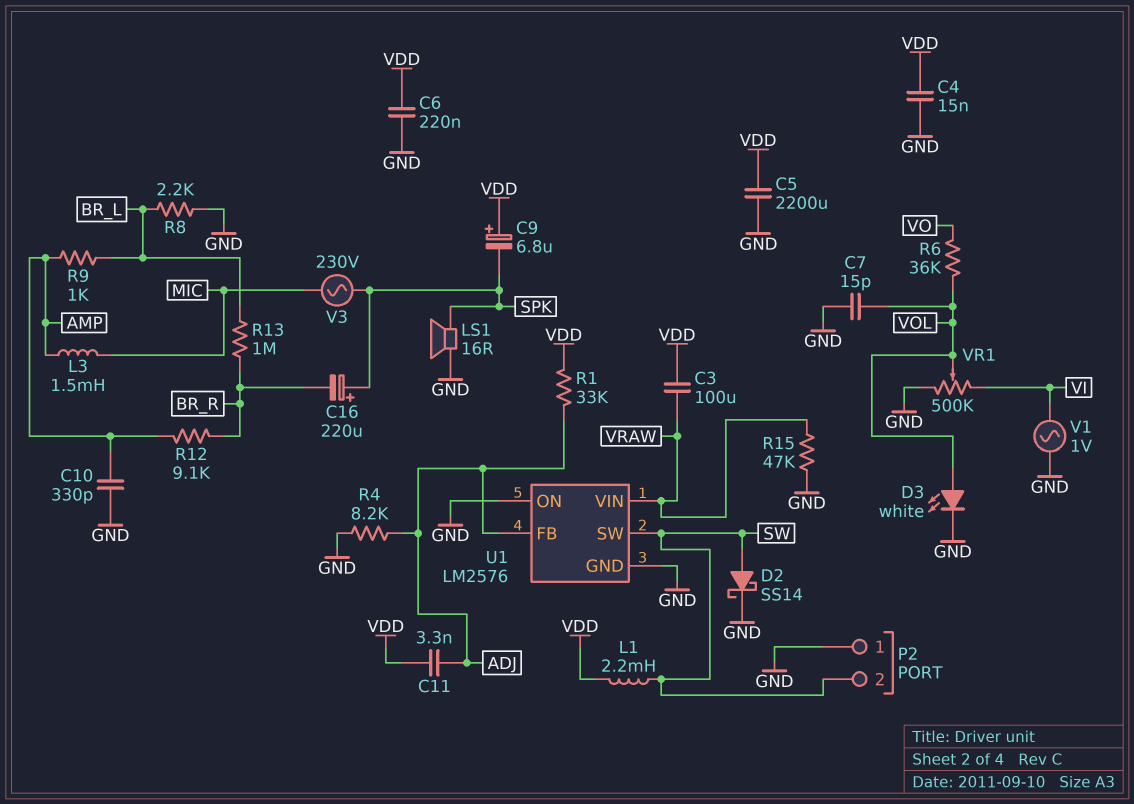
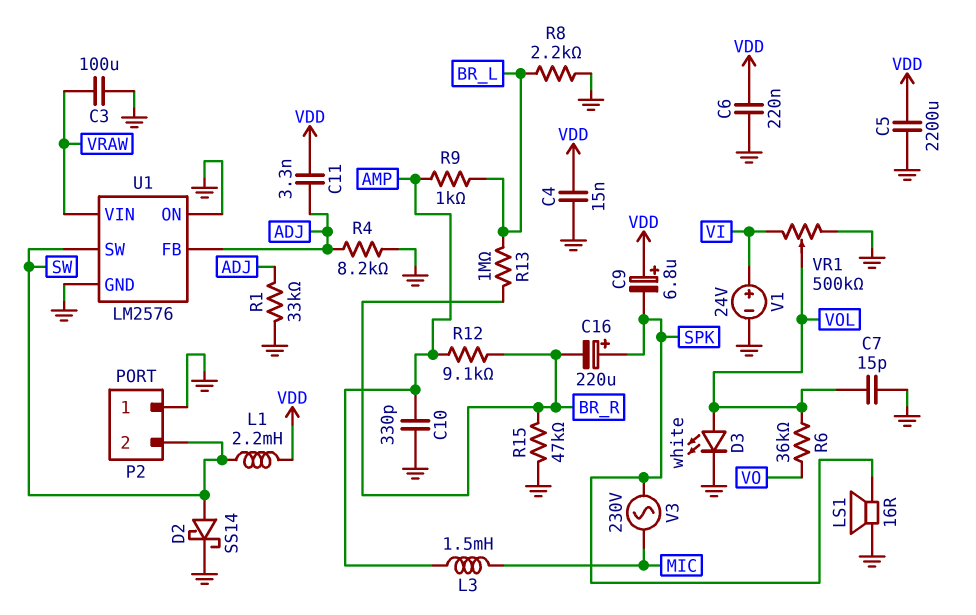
C3: 100uF (VDD, VRAW) -> 100uF (GND, VRAW)
R1: 33k (ADJ, VDD) -> 33k (ADJ, GND)
R15: 47k (GND, VRAW) -> 47k (BR_R, GND)
V1: AC 1V (GND, VI) -> 24V (plus VI, minus GND)

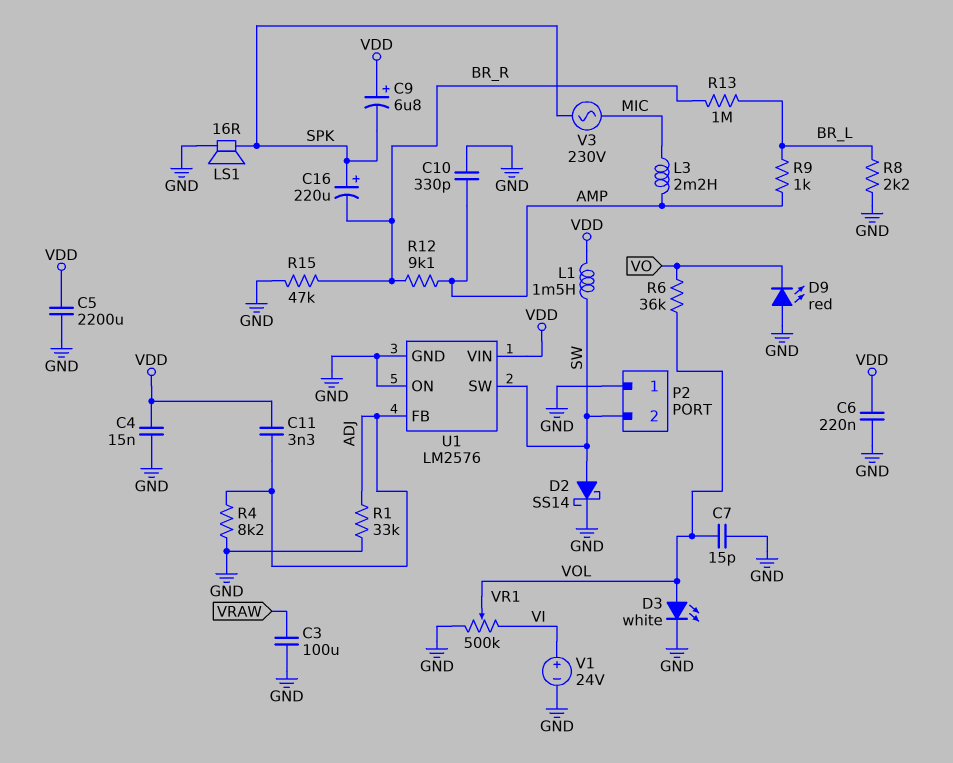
D9: none -> LED red (A GND, K VO)
L1: 2.2mH (SW, VDD) -> 1.5mH (SW, VDD)
L3: 1.5mH (AMP, MIC) -> 2.2mH (AMP, MIC)
U1 pin VIN: VRAW -> VDD

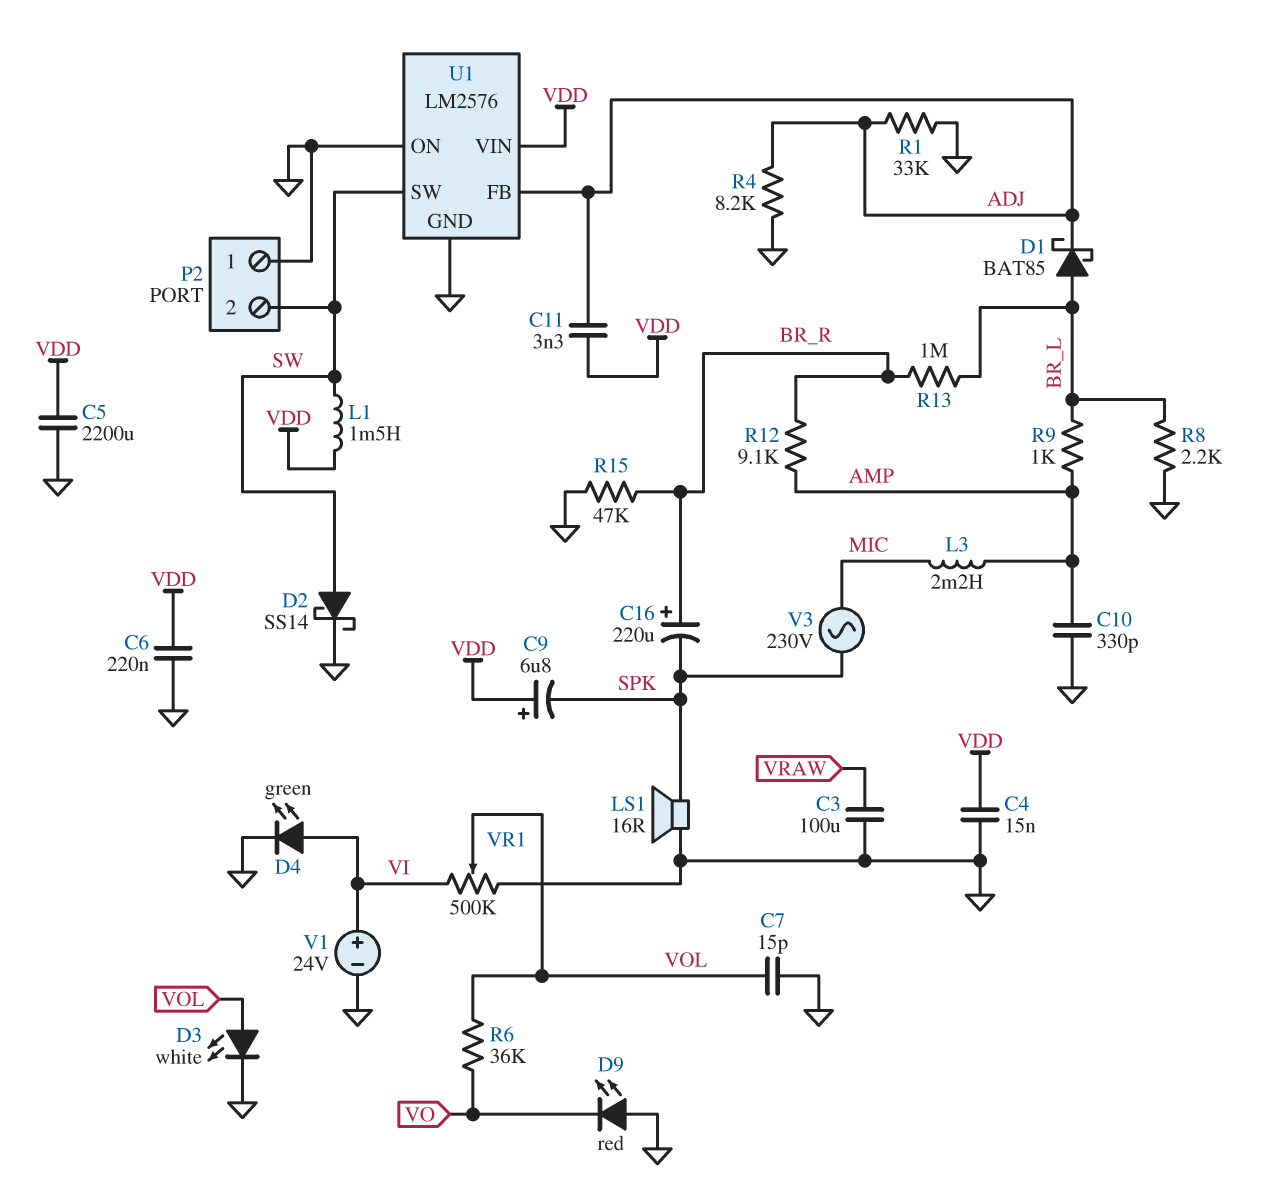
C16: 220uF (plus SPK, minus BR_R) -> 220uF (plus BR_R, minus SPK)
D1: none -> schottky BAT85 (A BR_L, K ADJ)
D4: none -> LED green (A VI, K GND)

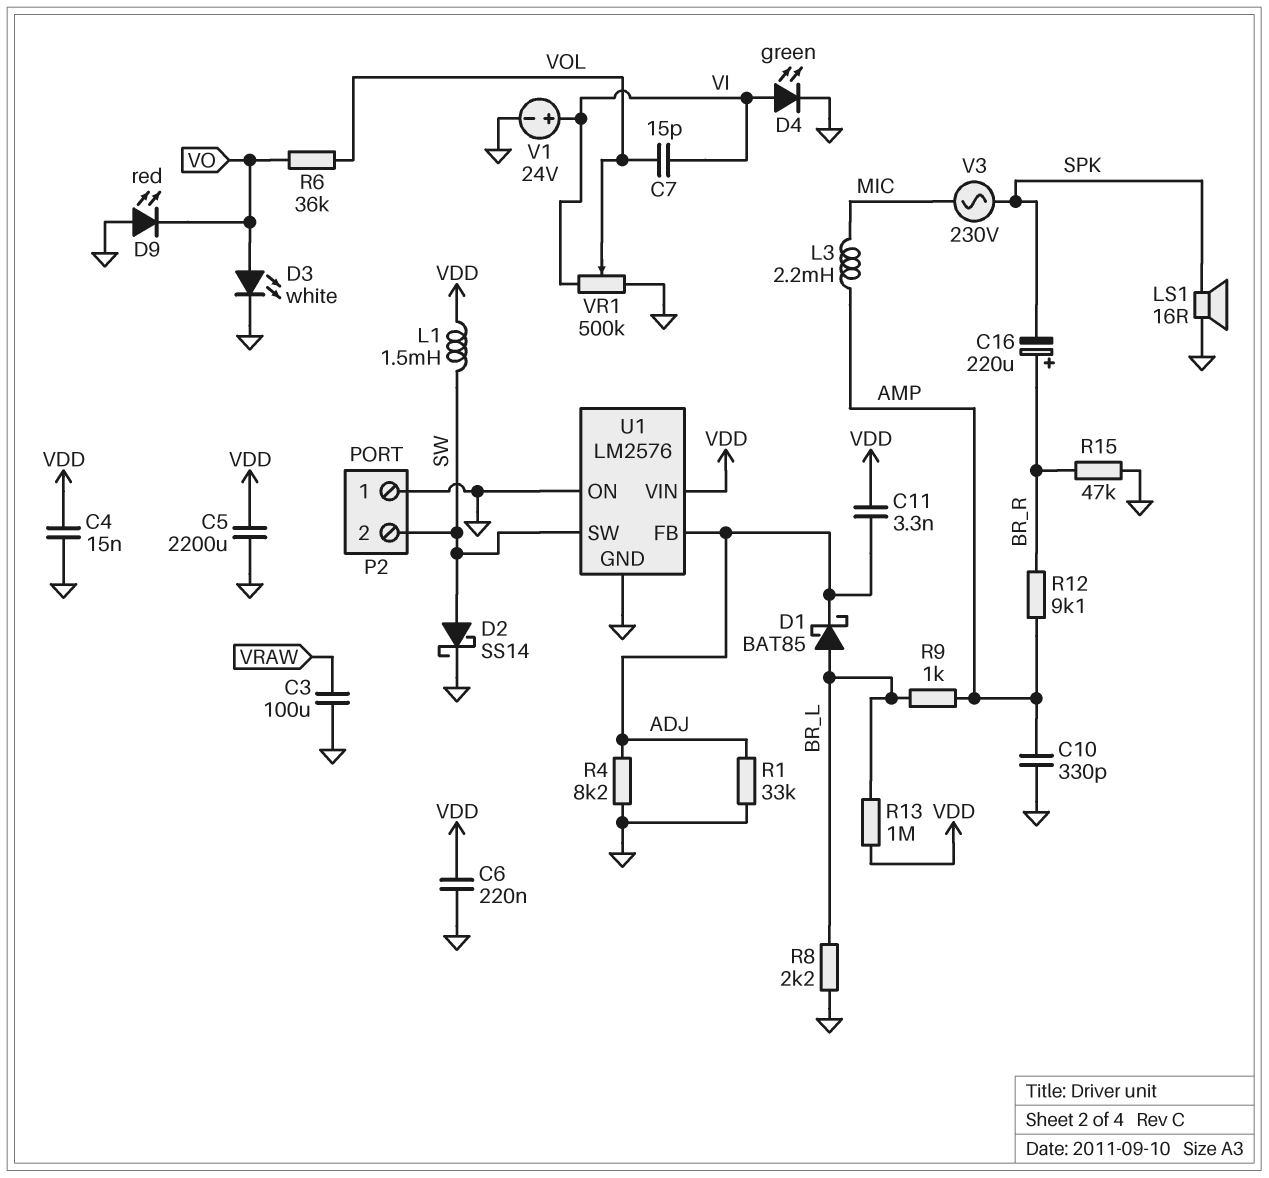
C7: 15pF (GND, VOL) -> 15pF (VI, VOL)
C9: 6.8uF (plus VDD, minus SPK) -> none
D3: LED white (A VOL, K GND) -> LED white (A VO, K GND)
R13: 1M (BR_L, BR_R) -> 1M (BR_L, VDD)

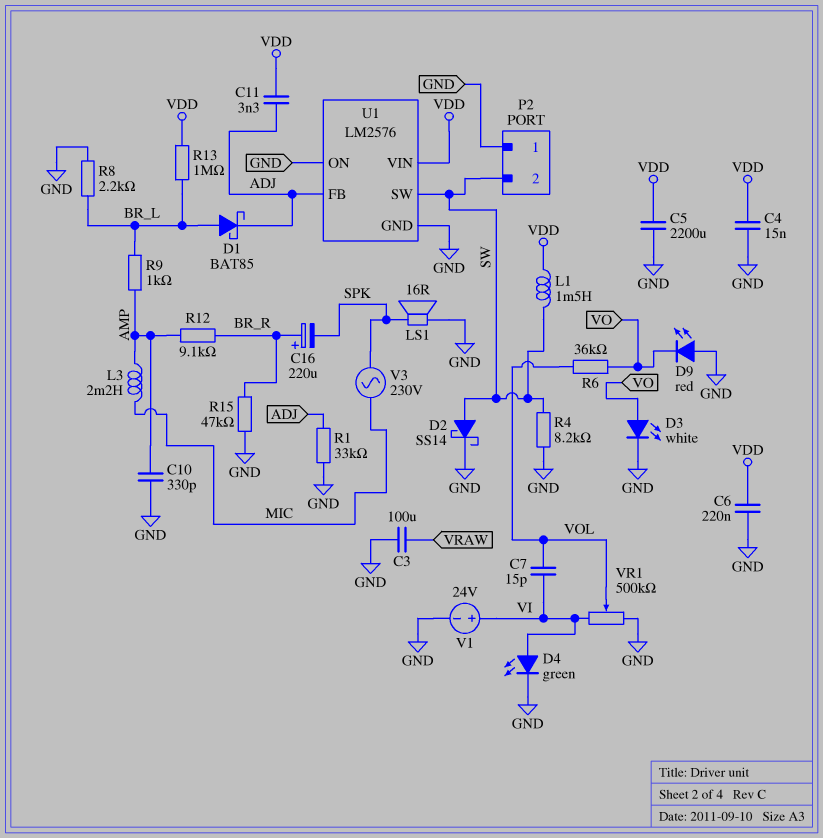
R4: 8.2k (ADJ, GND) -> 8.2k (GND, SW)

